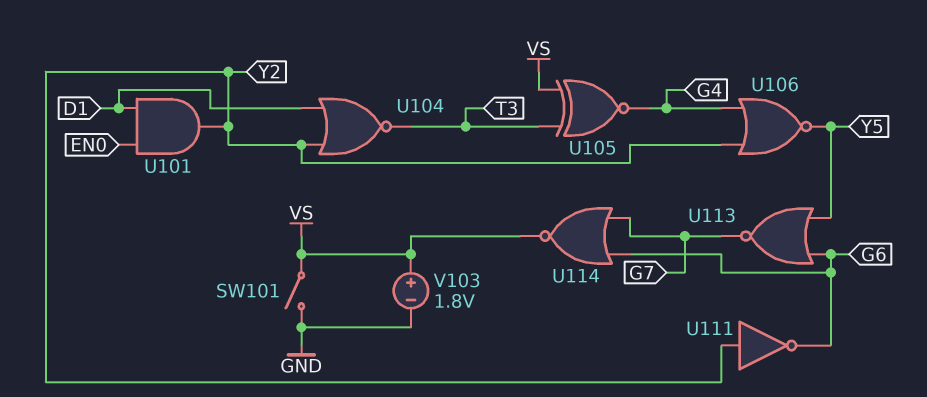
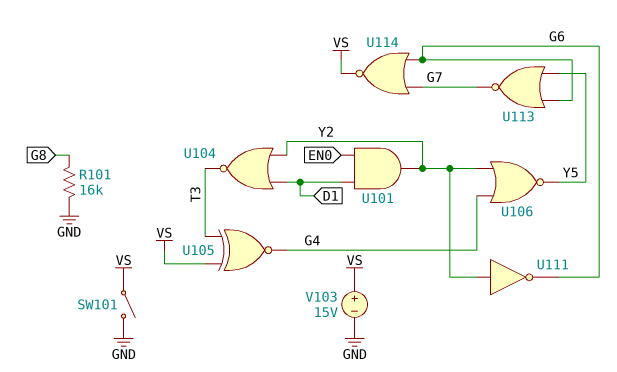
R101: none -> 16k (G8, GND)
V103: 1.8V (plus VS, minus GND) -> 15V (plus VS, minus GND)

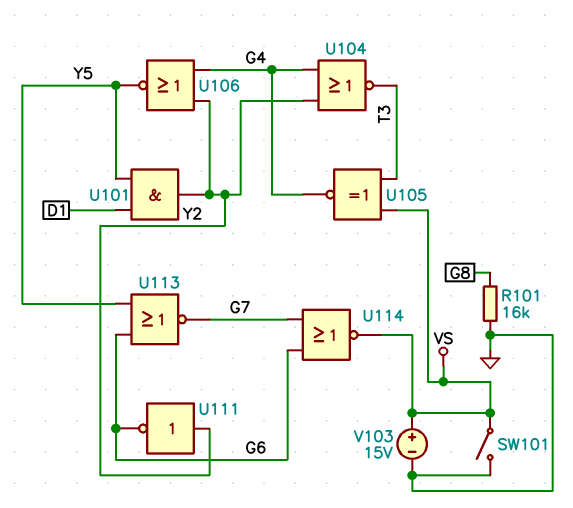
U101: AND (in D1, in EN0, out Y2) -> AND (in D1, in Y5, out Y2)
U104: NOR (in D1, in Y2, out T3) -> NOR (in G4, in Y2, out T3)

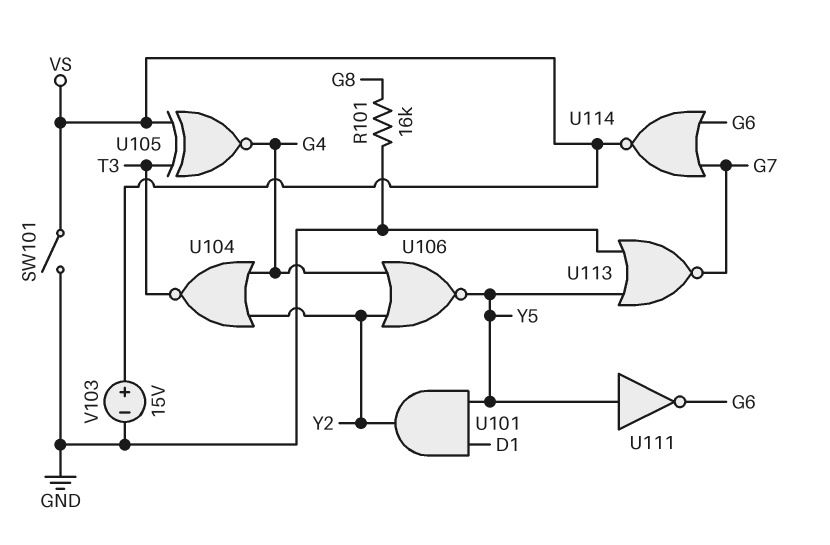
U111: NOT (in Y2, out G6) -> NOT (in Y5, out G6)
U113: NOR (in G6, in Y5, out G7) -> NOR (in GND, in Y5, out G7)

